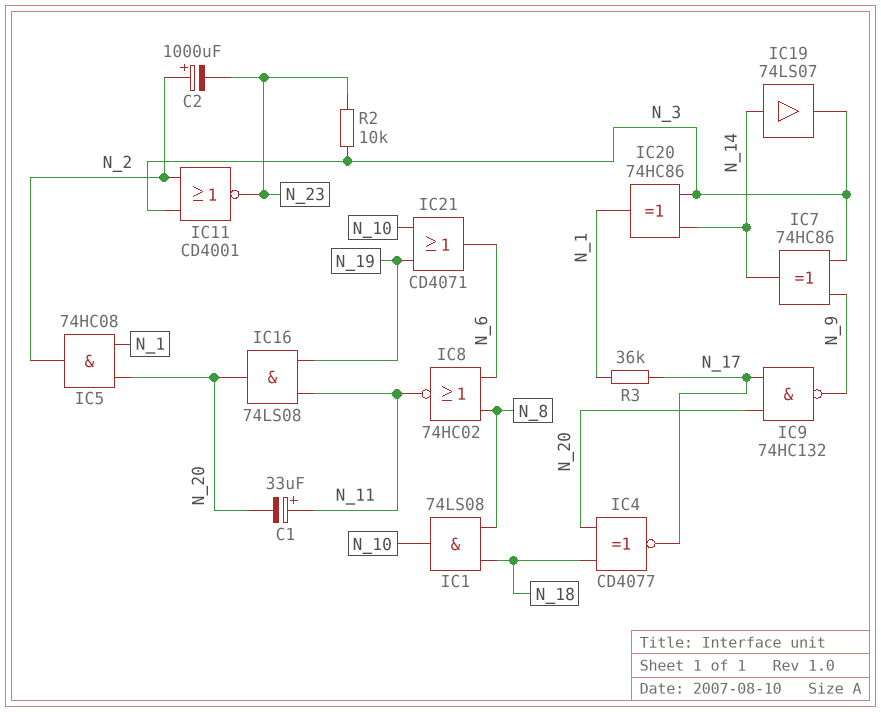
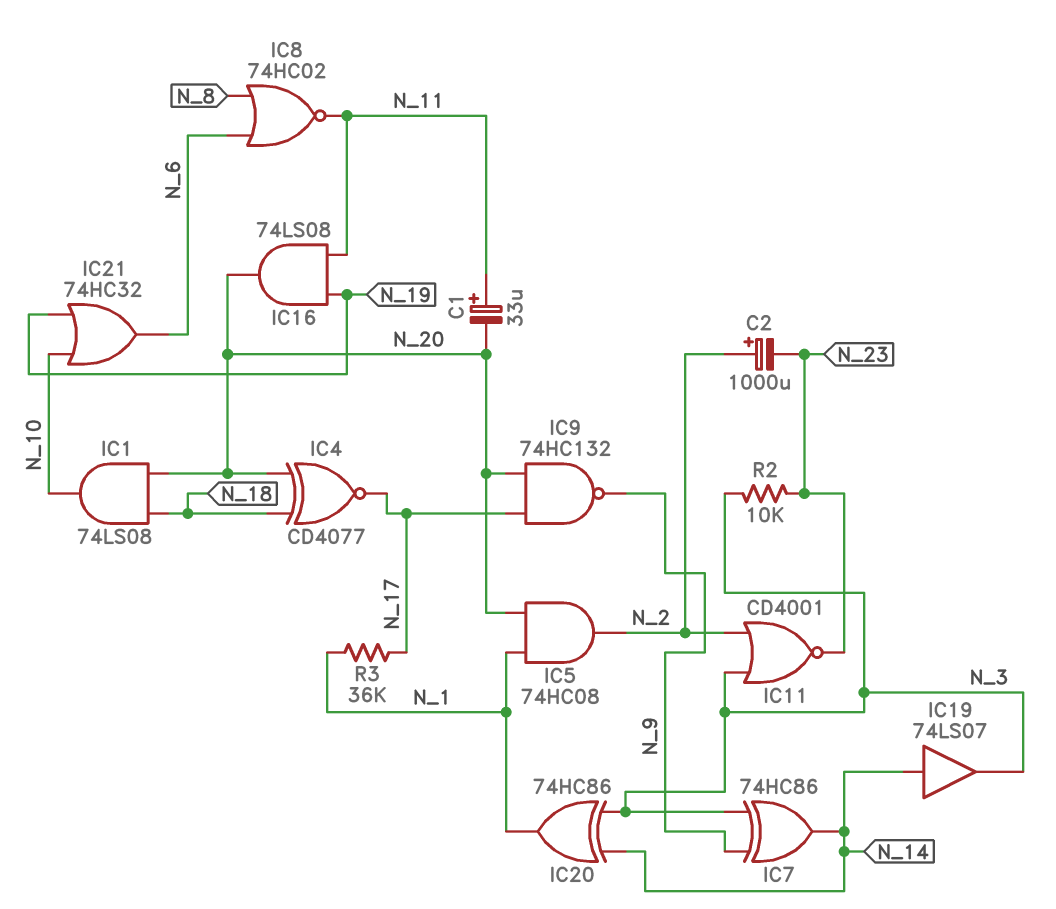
IC1: AND 74LS08 (in N_8, in N_18, out N_10) -> AND 74LS08 (in N_18, in N_20, out N_10)
IC21: OR CD4071 (in N_10, in N_19, out N_6) -> OR 74HC32 (in N_10, in N_19, out N_6)

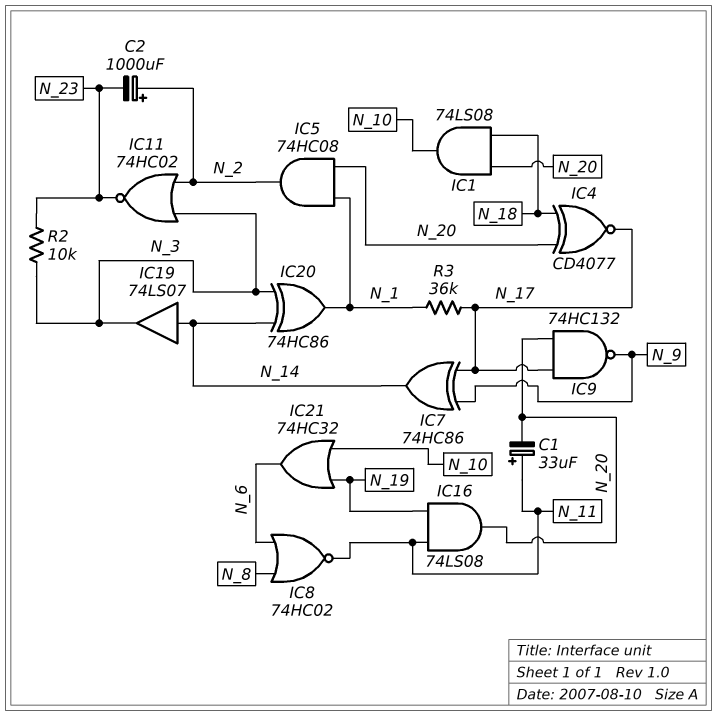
IC7: XOR 74HC86 (in N_3, in N_9, out N_14) -> XOR 74HC86 (in N_9, in N_17, out N_14)
IC11: NOR CD4001 (in N_2, in N_3, out N_23) -> NOR 74HC02 (in N_2, in N_3, out N_23)

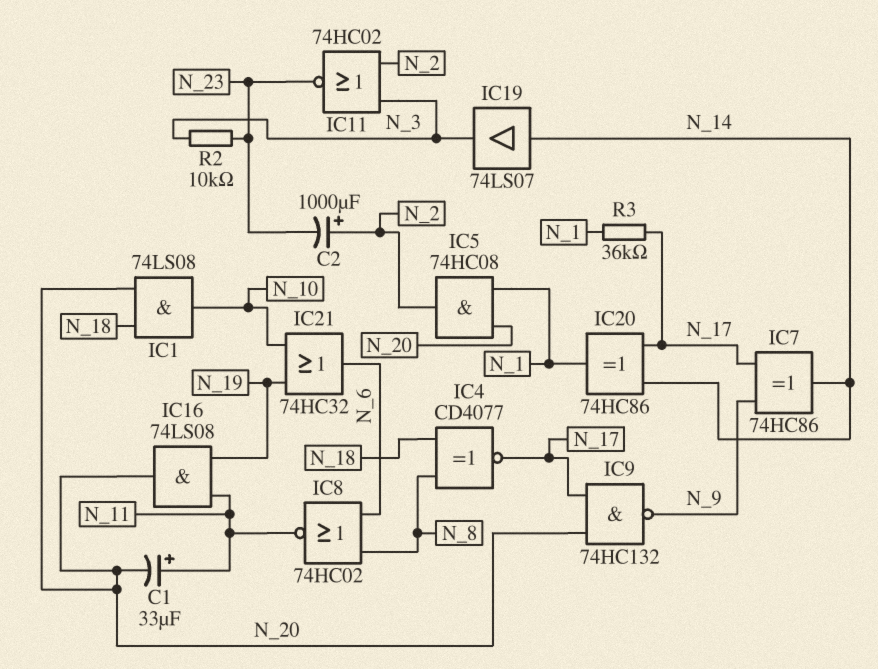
IC4: XNOR CD4077 (in N_18, in N_20, out N_17) -> XNOR CD4077 (in N_8, in N_18, out N_17)
IC20: XOR 74HC86 (in N_3, in N_14, out N_1) -> XOR 74HC86 (in N_14, in N_17, out N_1)

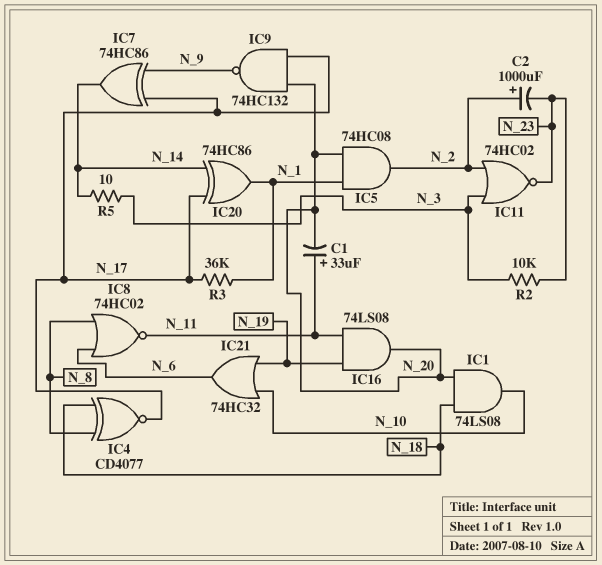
IC19: buffer 74LS07 (in N_14, out N_3) -> none
R5: none -> 10 (N_3, N_14)

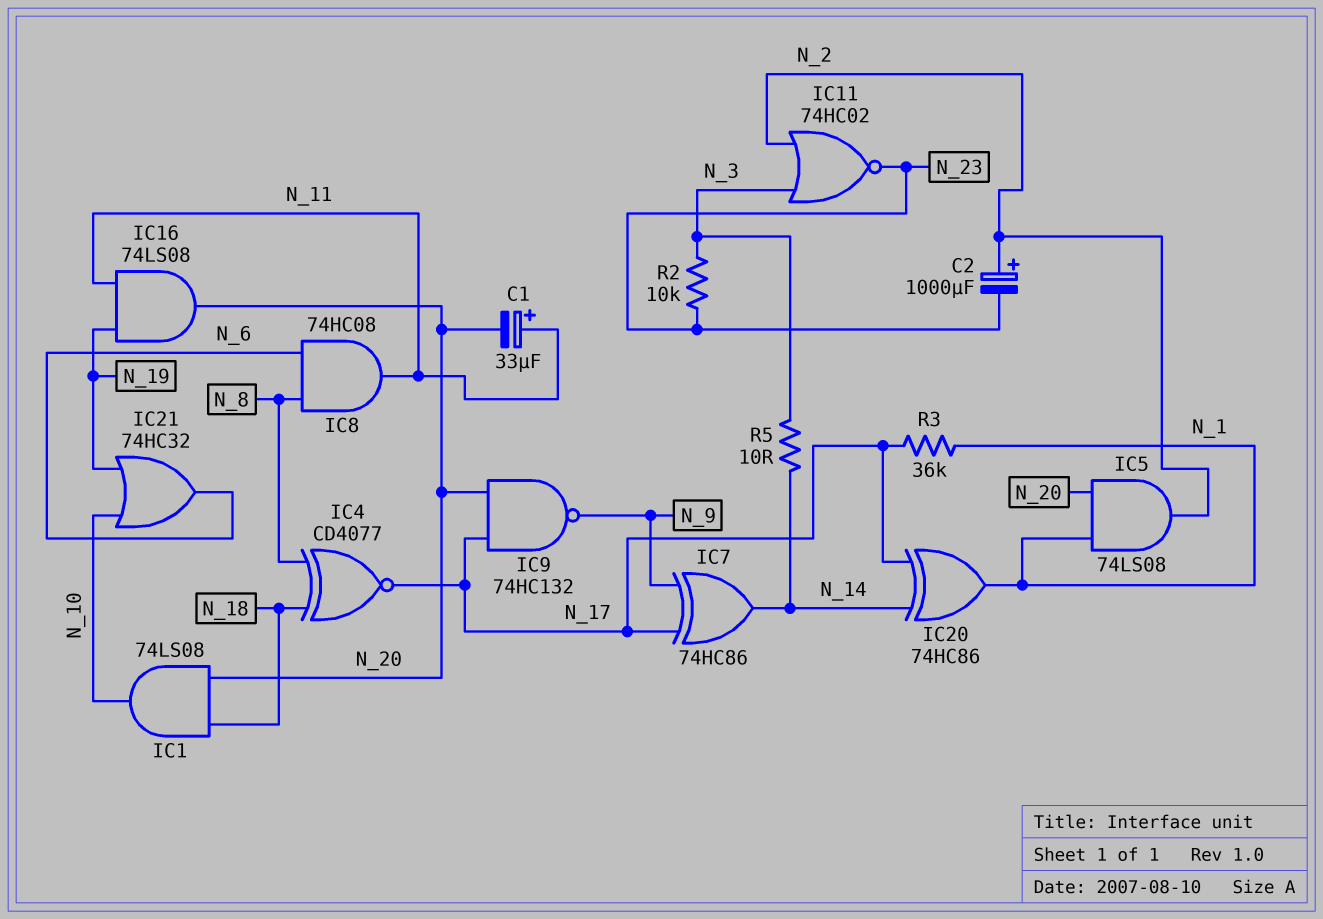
IC5: AND 74HC08 (in N_1, in N_20, out N_2) -> AND 74LS08 (in N_1, in N_20, out N_2)
IC8: NOR 74HC02 (in N_6, in N_8, out N_11) -> AND 74HC08 (in N_6, in N_8, out N_11)

